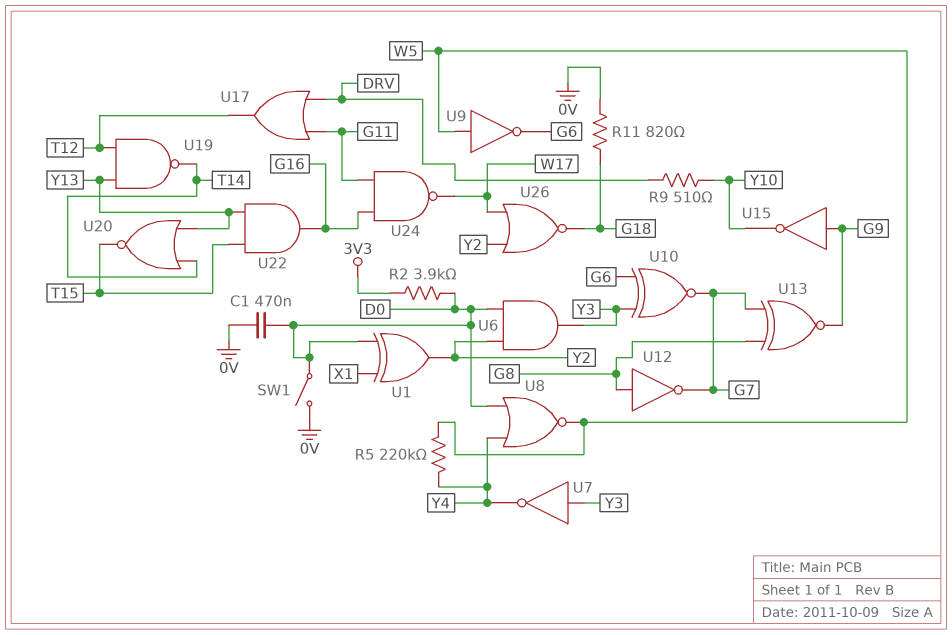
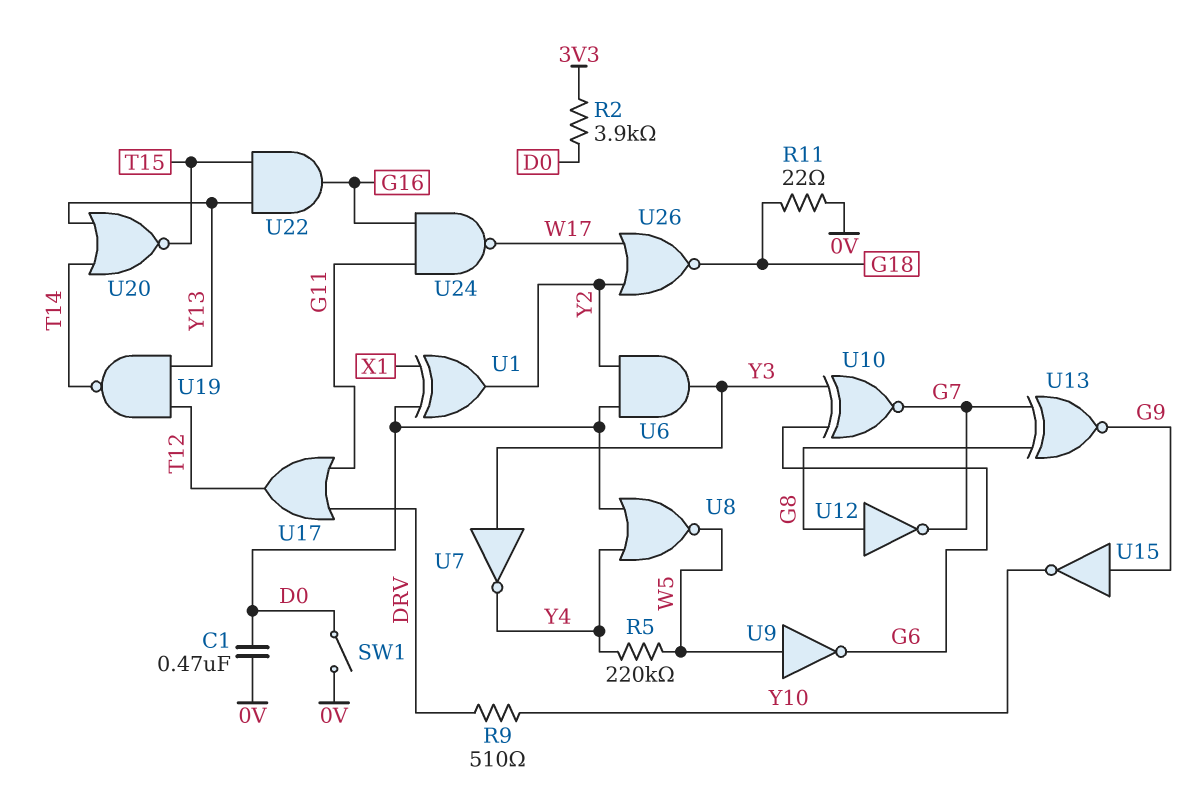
R11: 820 (0V, G18) -> 22 (0V, G18)

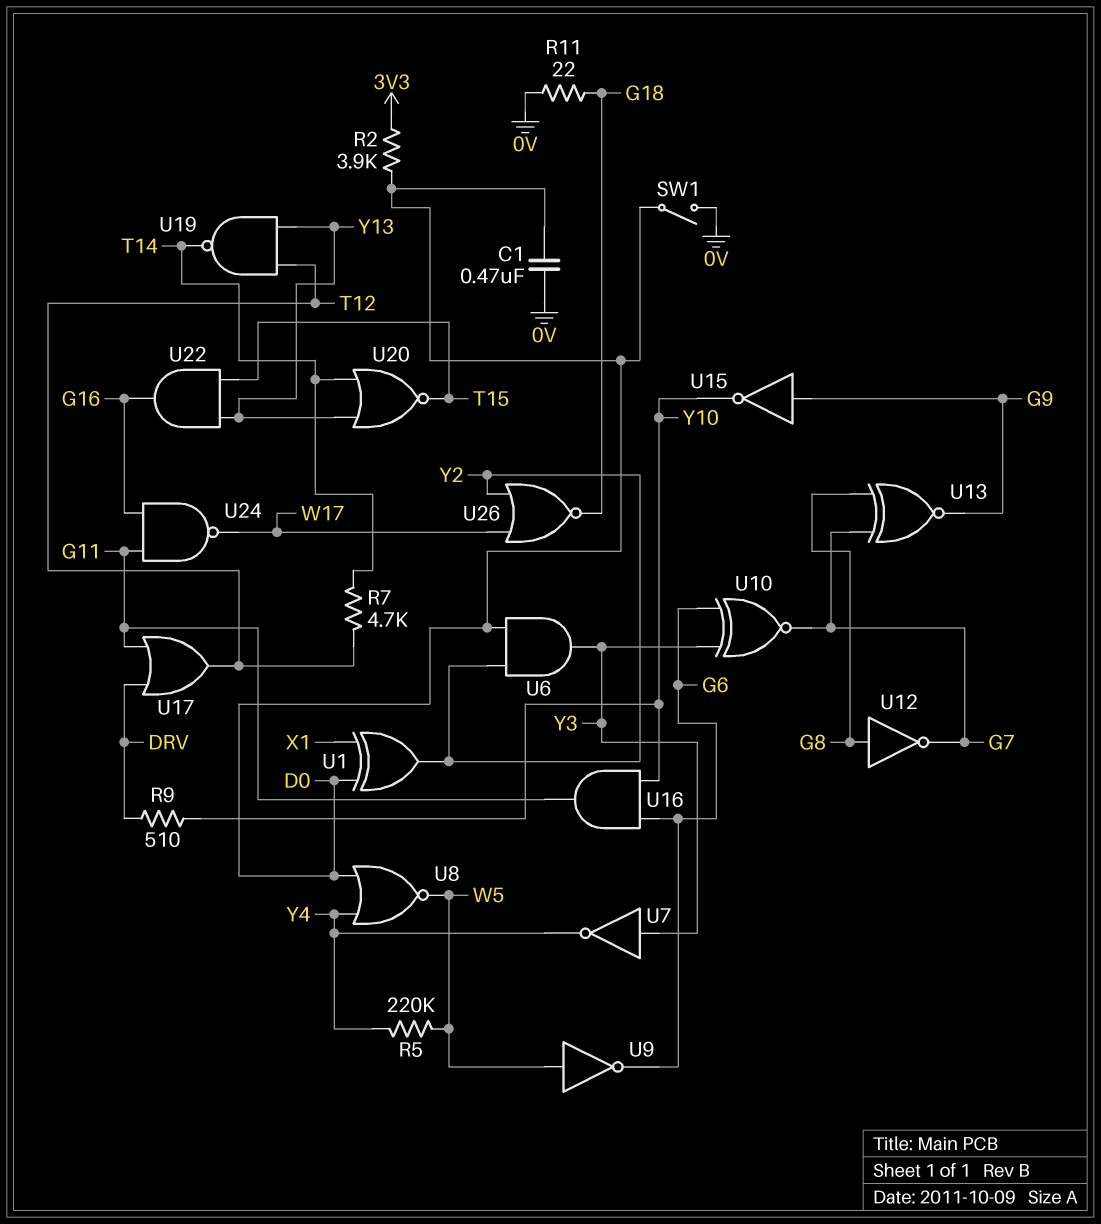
R7: none -> 4.7k (T12, T14)
U16: none -> AND (in G6, in Y10, out G11)

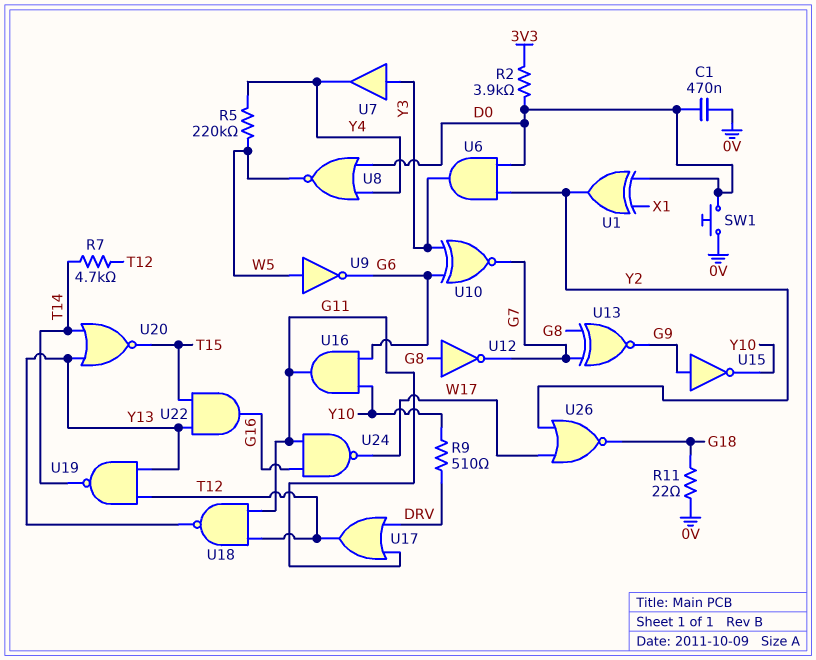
SW1: switch (0V, D0) -> button (0V, D0)
U7: NOT (in Y3, out Y4) -> buffer (in Y3, out Y4)
U18: none -> NAND (in G11, in T12, out Y13)

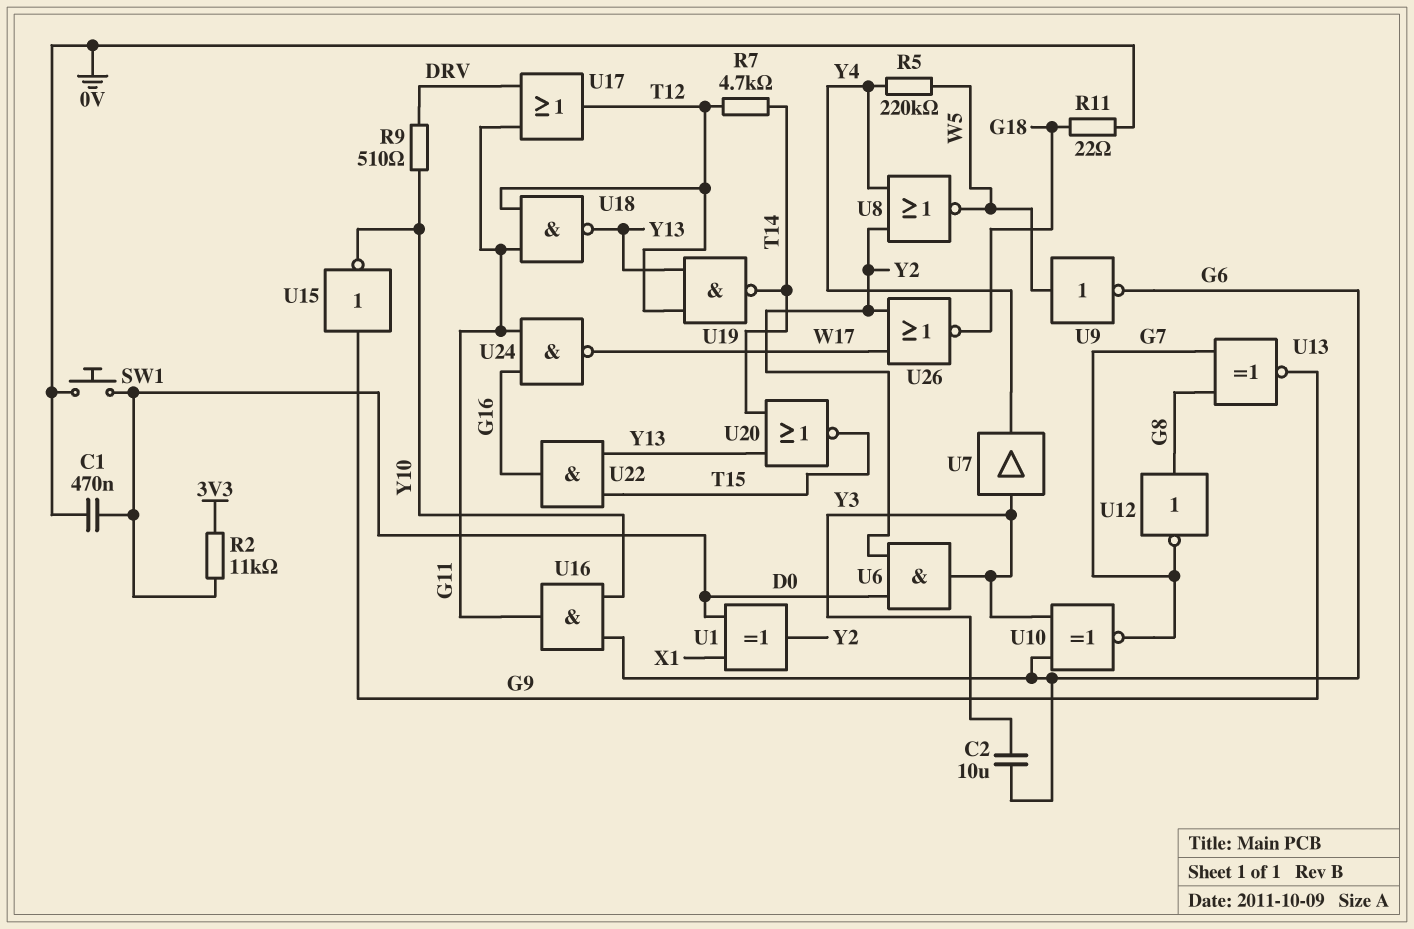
C2: none -> 10uF (G6, Y3)
R2: 3.9k (3V3, D0) -> 11k (3V3, D0)
U8: NOR (in D0, in Y4, out W5) -> NOR (in Y2, in Y4, out W5)

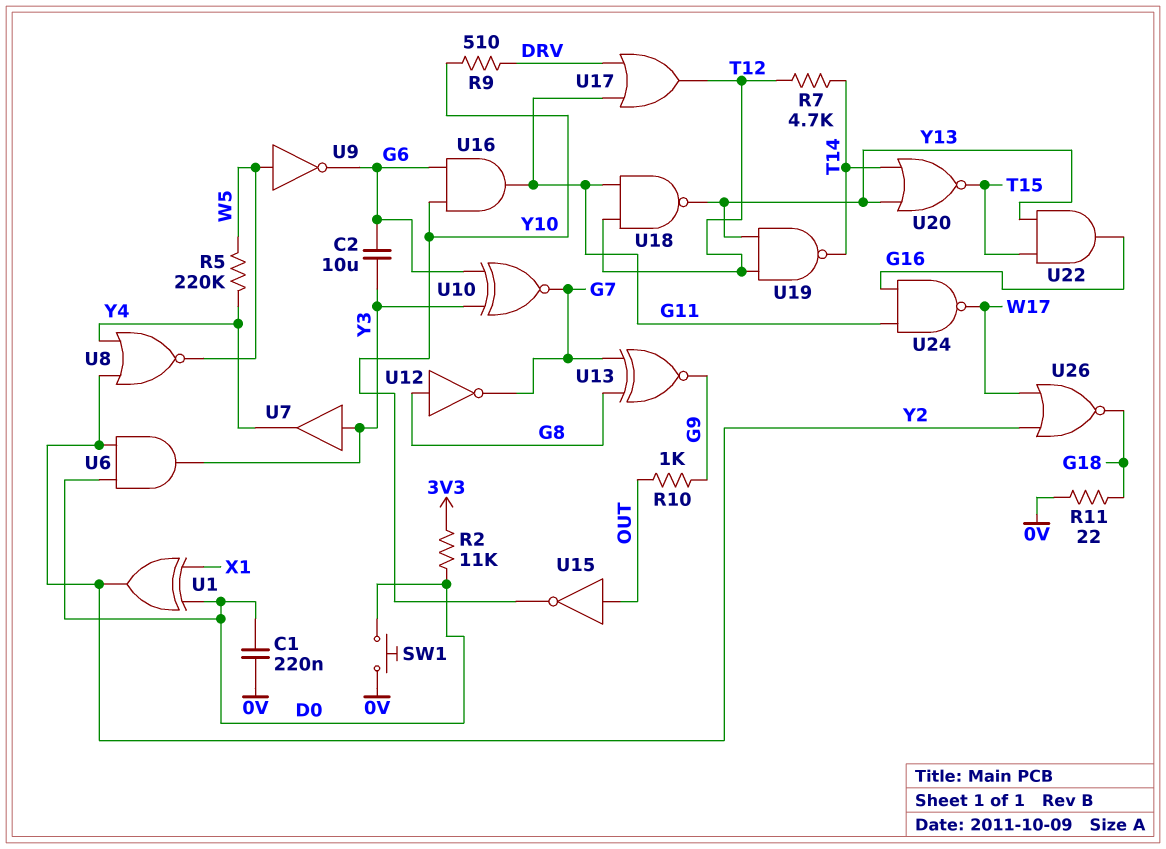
C1: 470nF (0V, D0) -> 220nF (0V, D0)
R10: none -> 1k (G9, OUT)
U15: NOT (in G9, out Y10) -> NOT (in OUT, out Y10)

